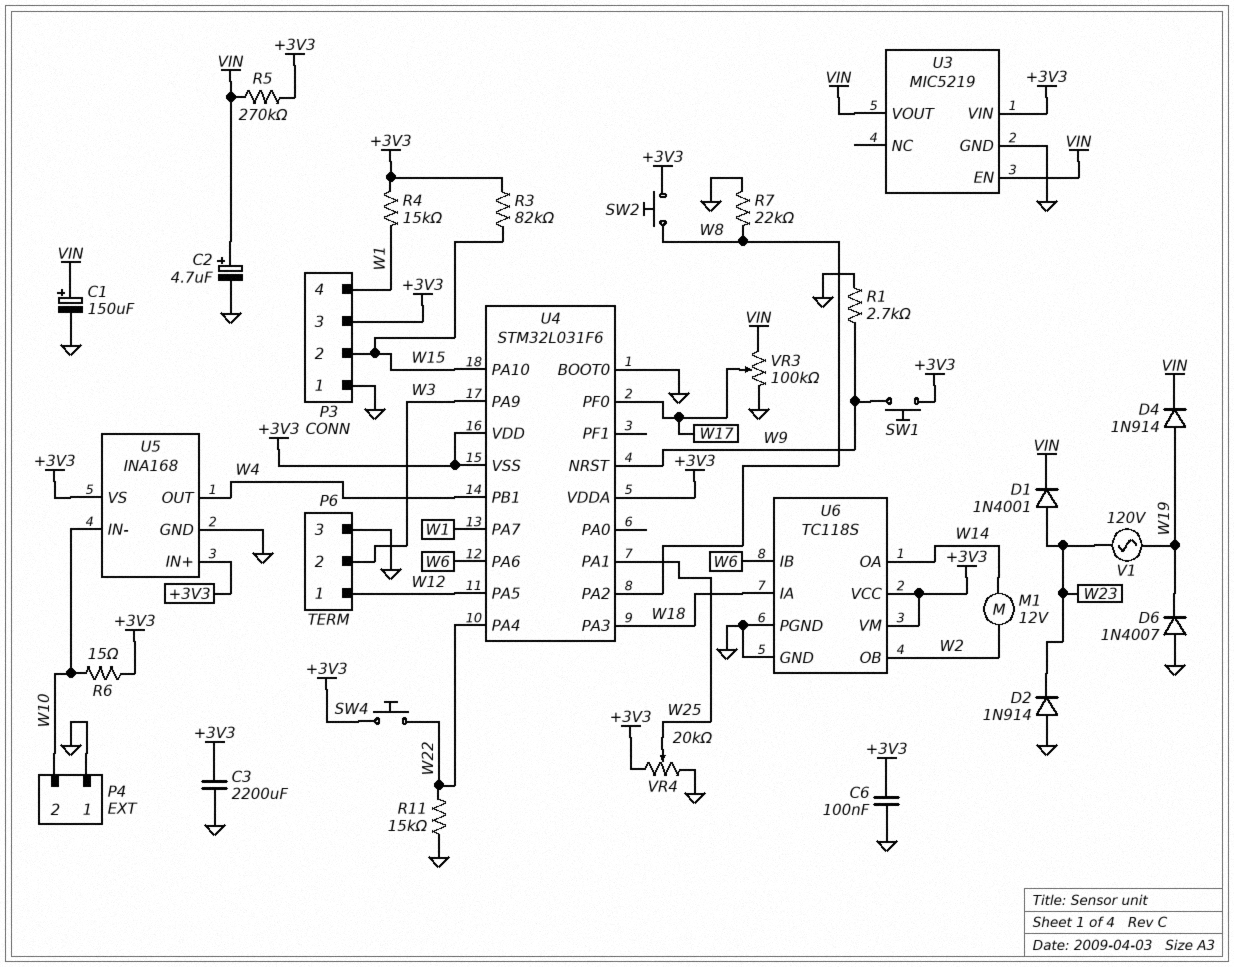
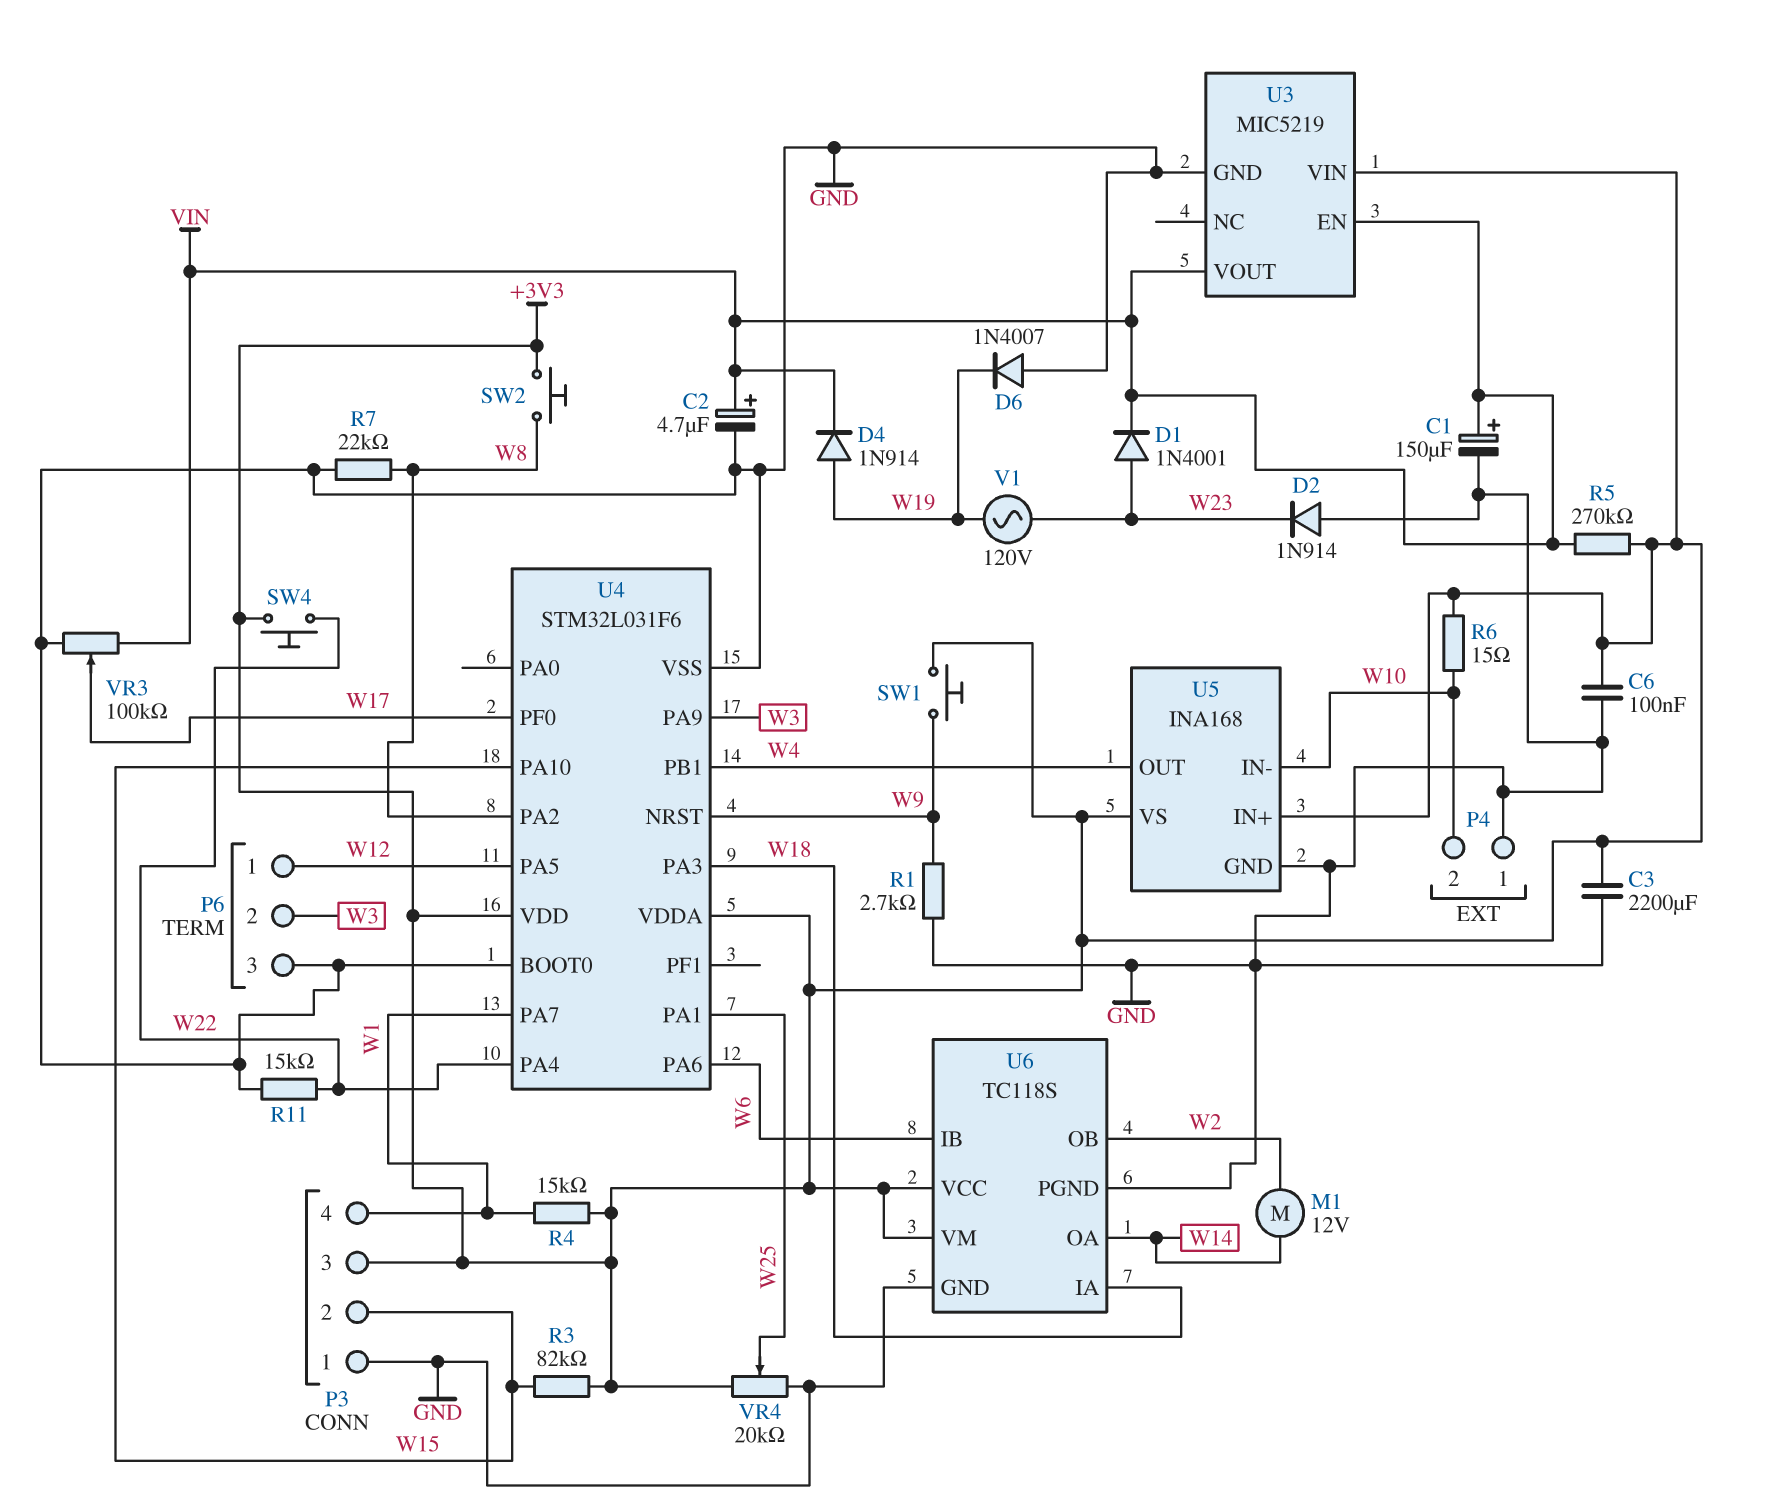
U4 pin VSS: +3V3 -> GND

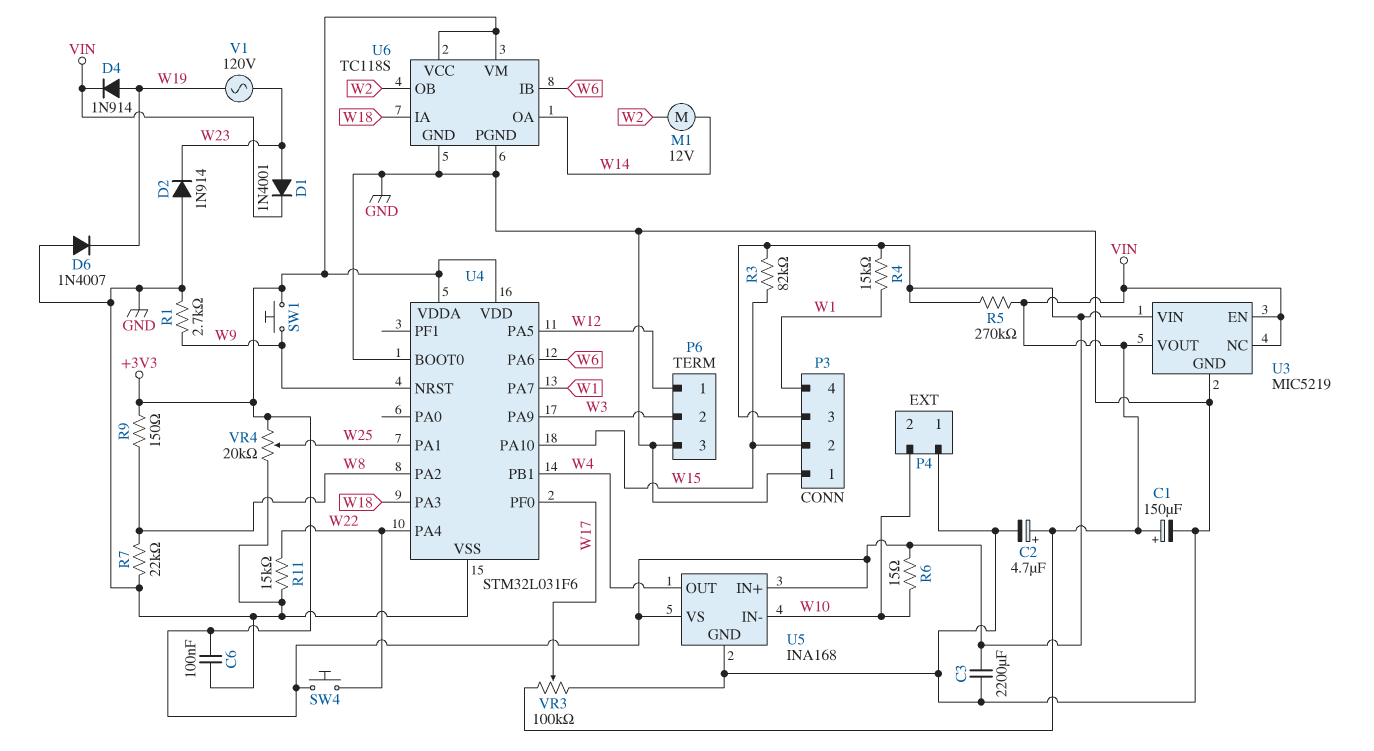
R9: none -> 150 (+3V3, W8)
SW2: button (+3V3, W8) -> none
U3 pin NC: none -> VIN

